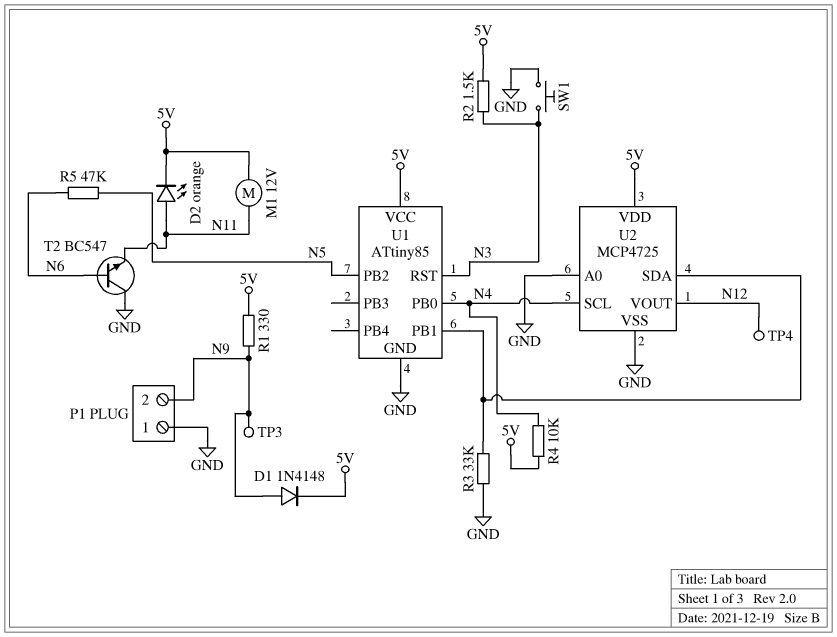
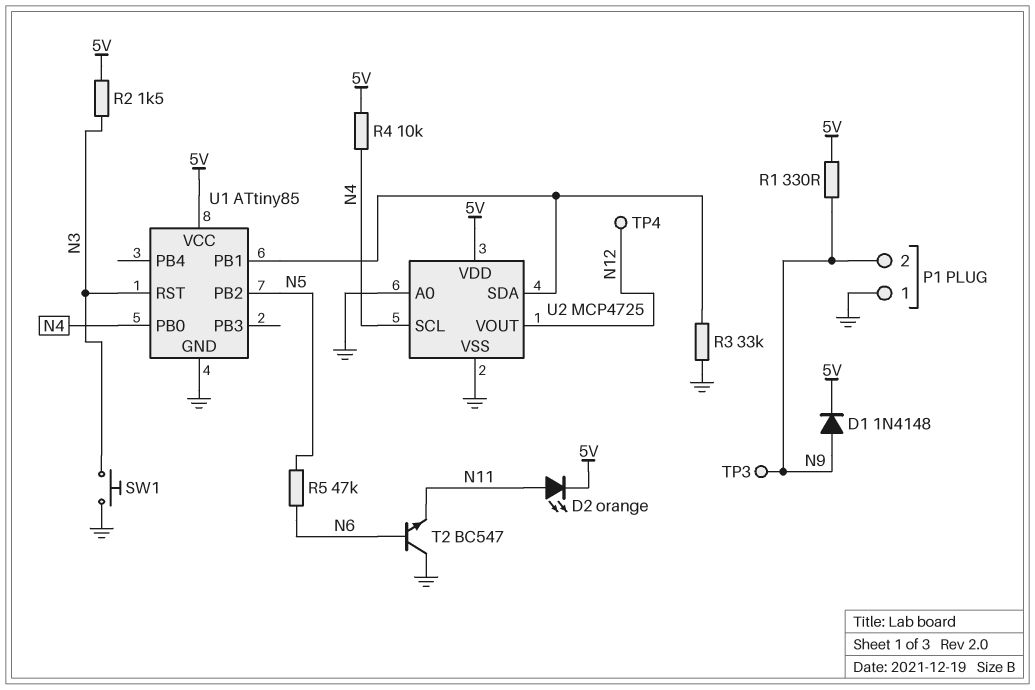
M1: motor 12V (5V, N11) -> none

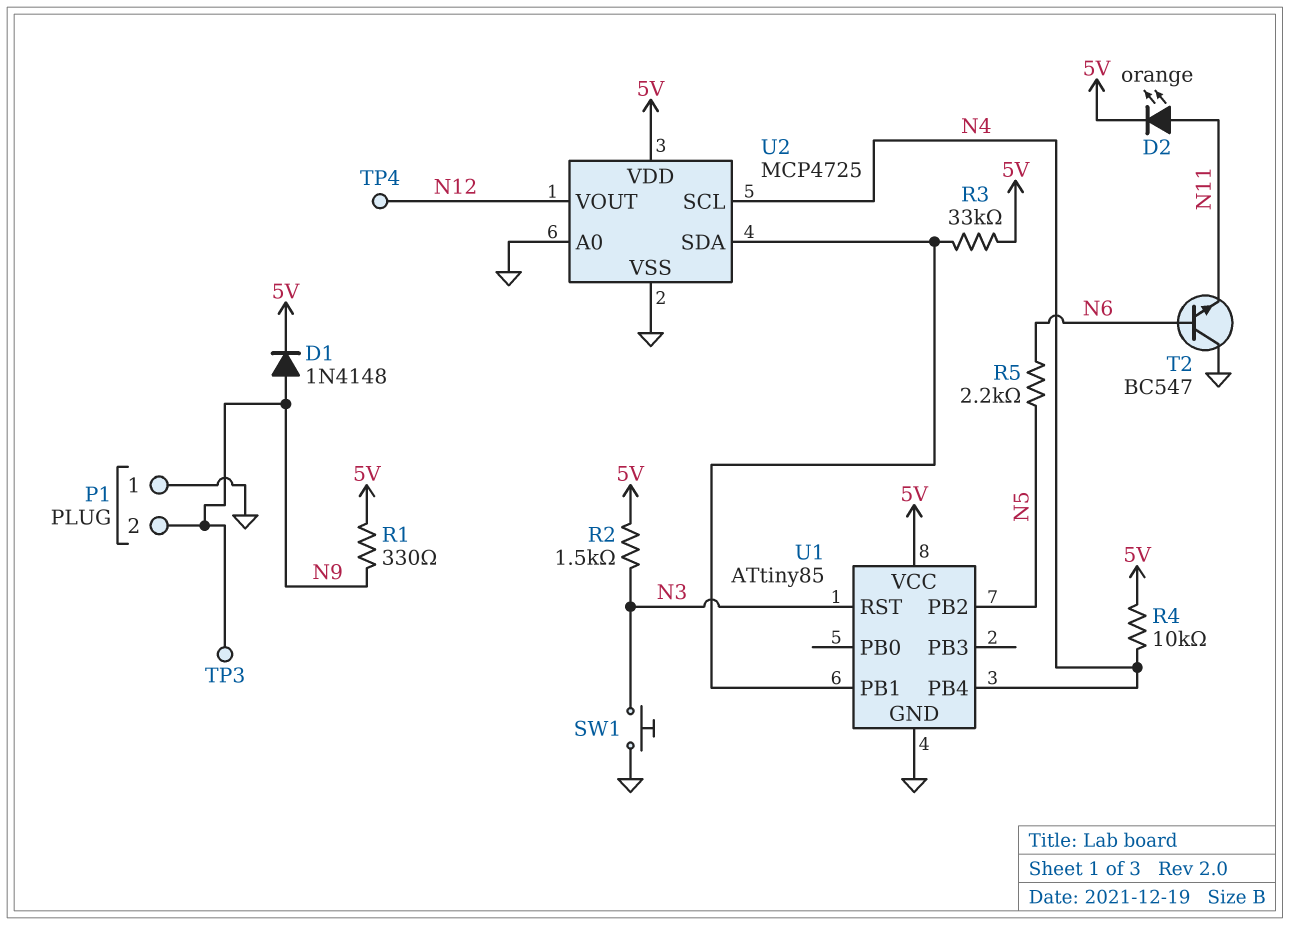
R3: 33k (GND, U1/PB1) -> 33k (5V, U1/PB1)
R5: 47k (N5, N6) -> 2.2k (N5, N6)
U1 pin PB0: N4 -> none
U1 pin PB4: none -> N4

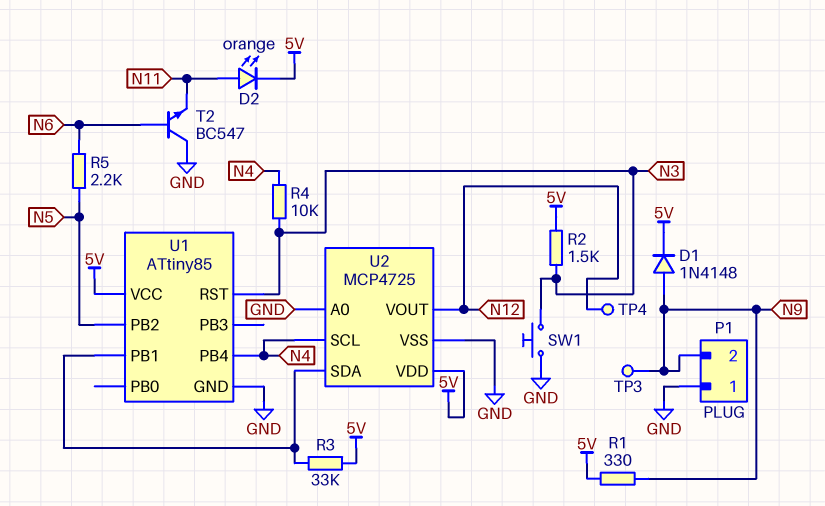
R4: 10k (5V, N4) -> 10k (N3, N4)

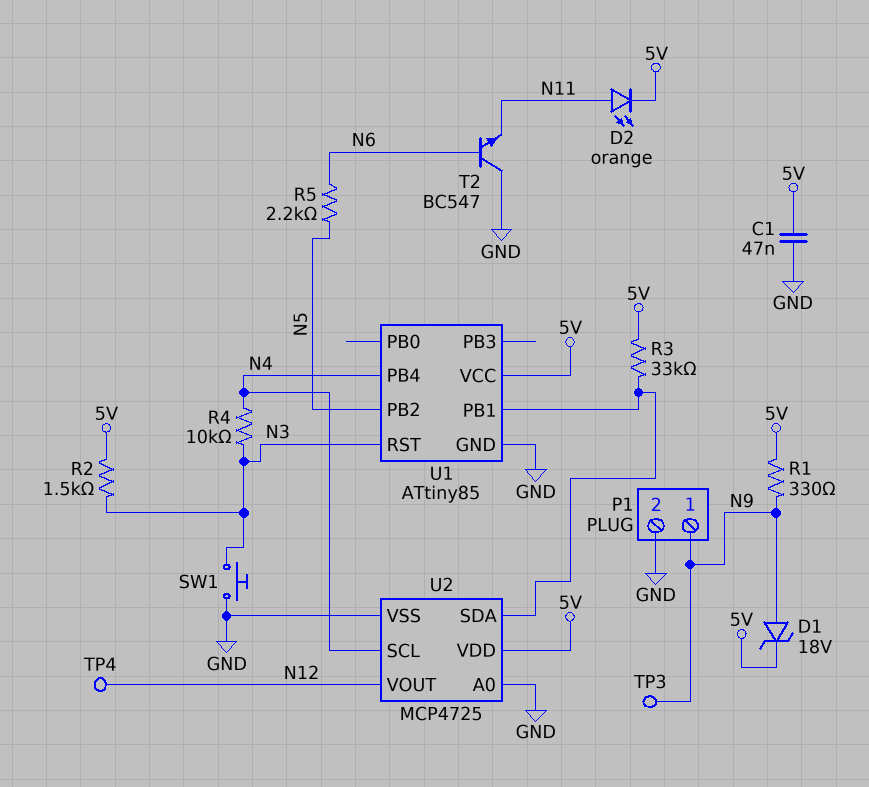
C1: none -> 47nF (5V, GND)
D1: diode 1N4148 (A N9, K 5V) -> zener 18V (A N9, K 5V)
P1 pin 1: GND -> N9
P1 pin 2: N9 -> GND

